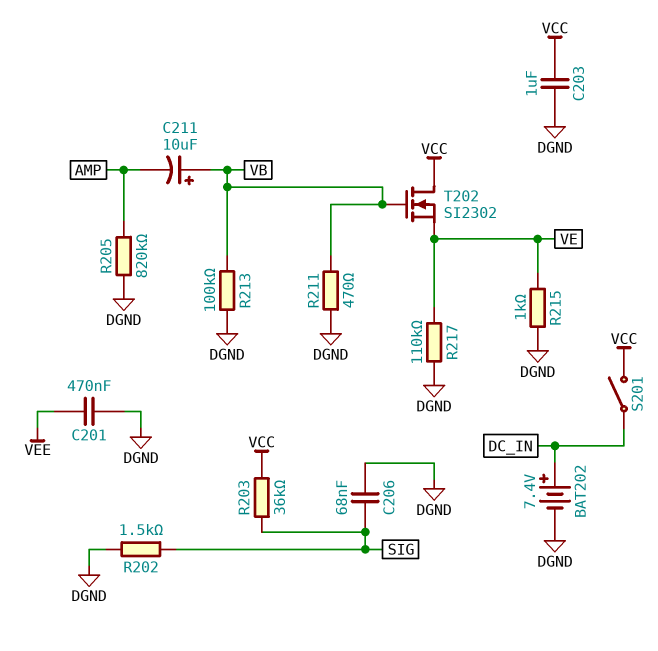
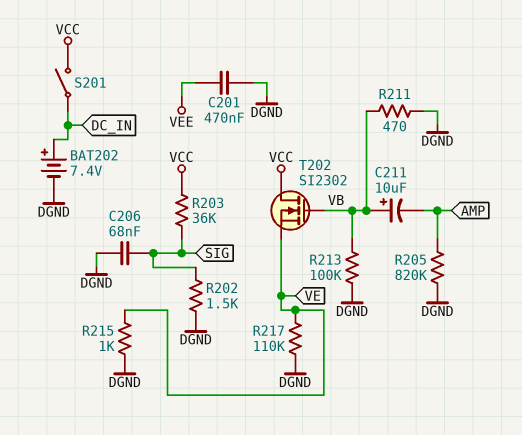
C203: 1uF (DGND, VCC) -> none

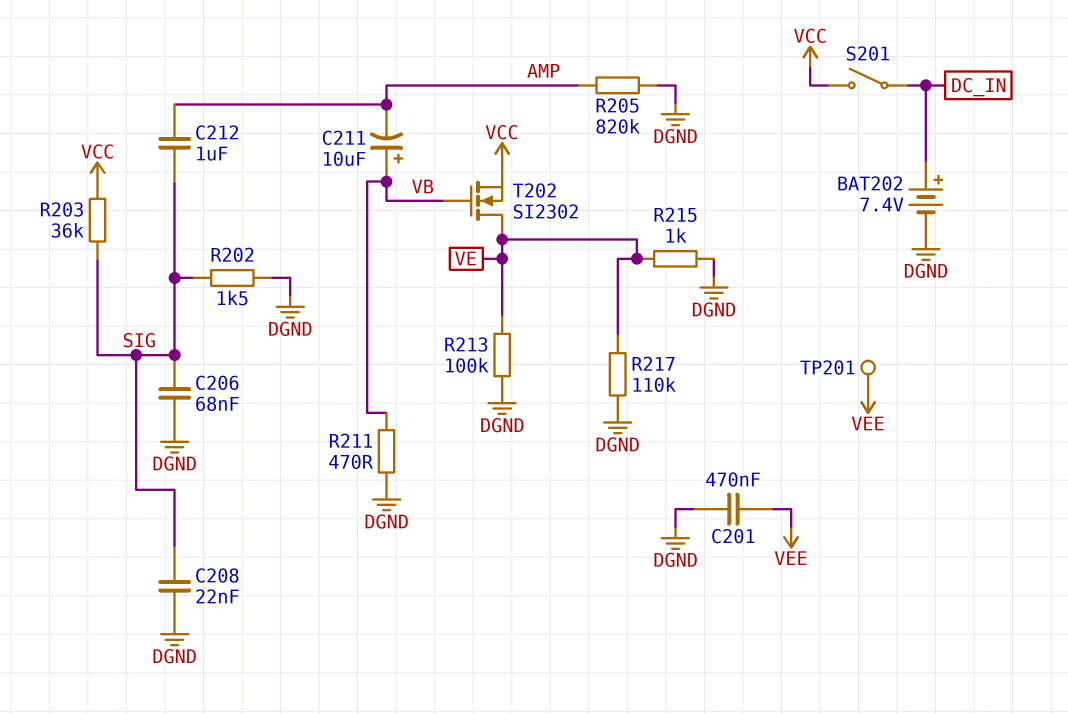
C208: none -> 22nF (DGND, SIG)
C212: none -> 1uF (AMP, SIG)
R213: 100k (DGND, VB) -> 100k (DGND, VE)
T202: NMOS SI2302 (G VB, D VCC, S VE) -> NMOS SI2302 (G VB, D VE, S VCC)
TP201: none -> test point (VEE)

